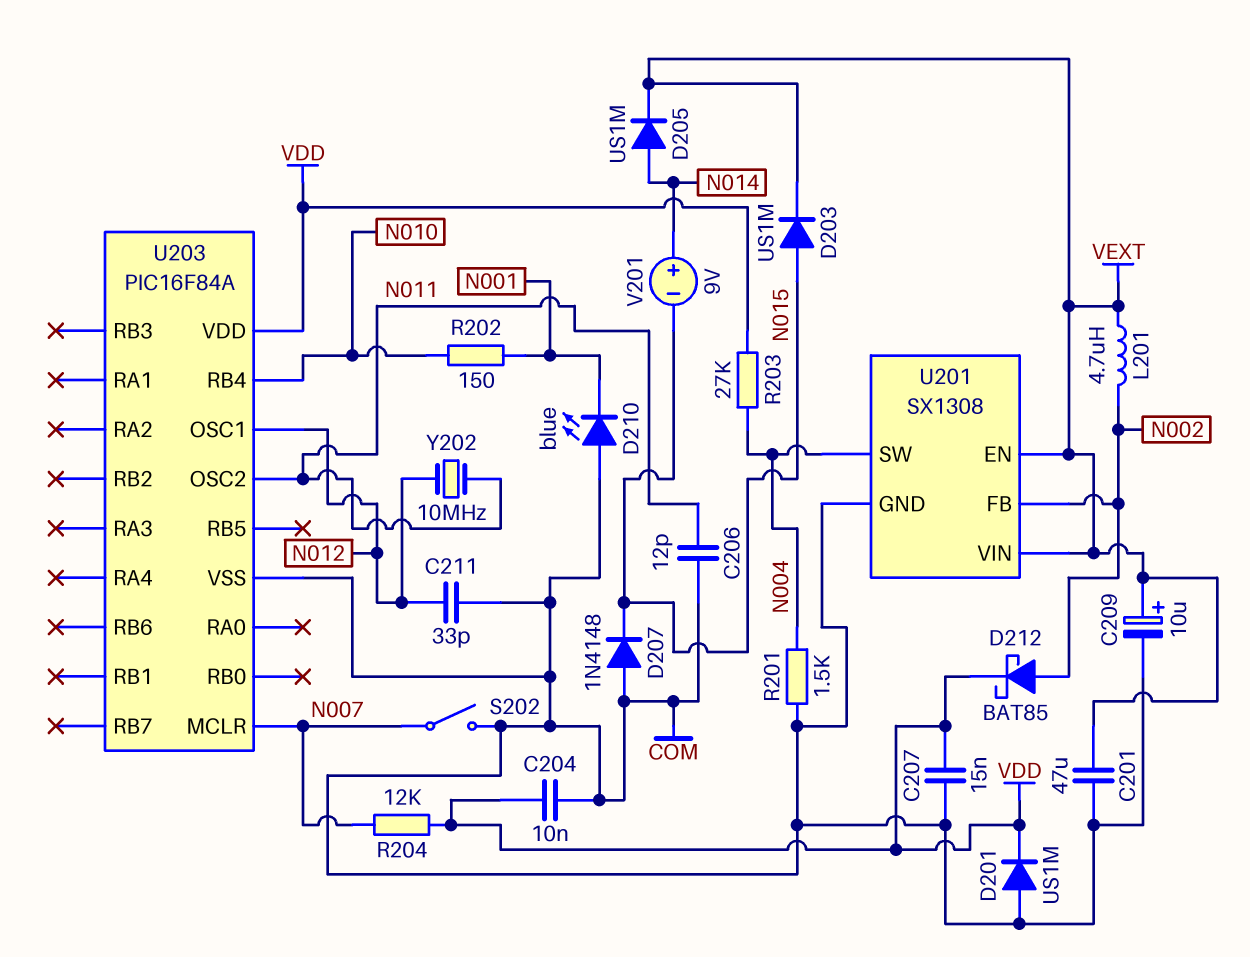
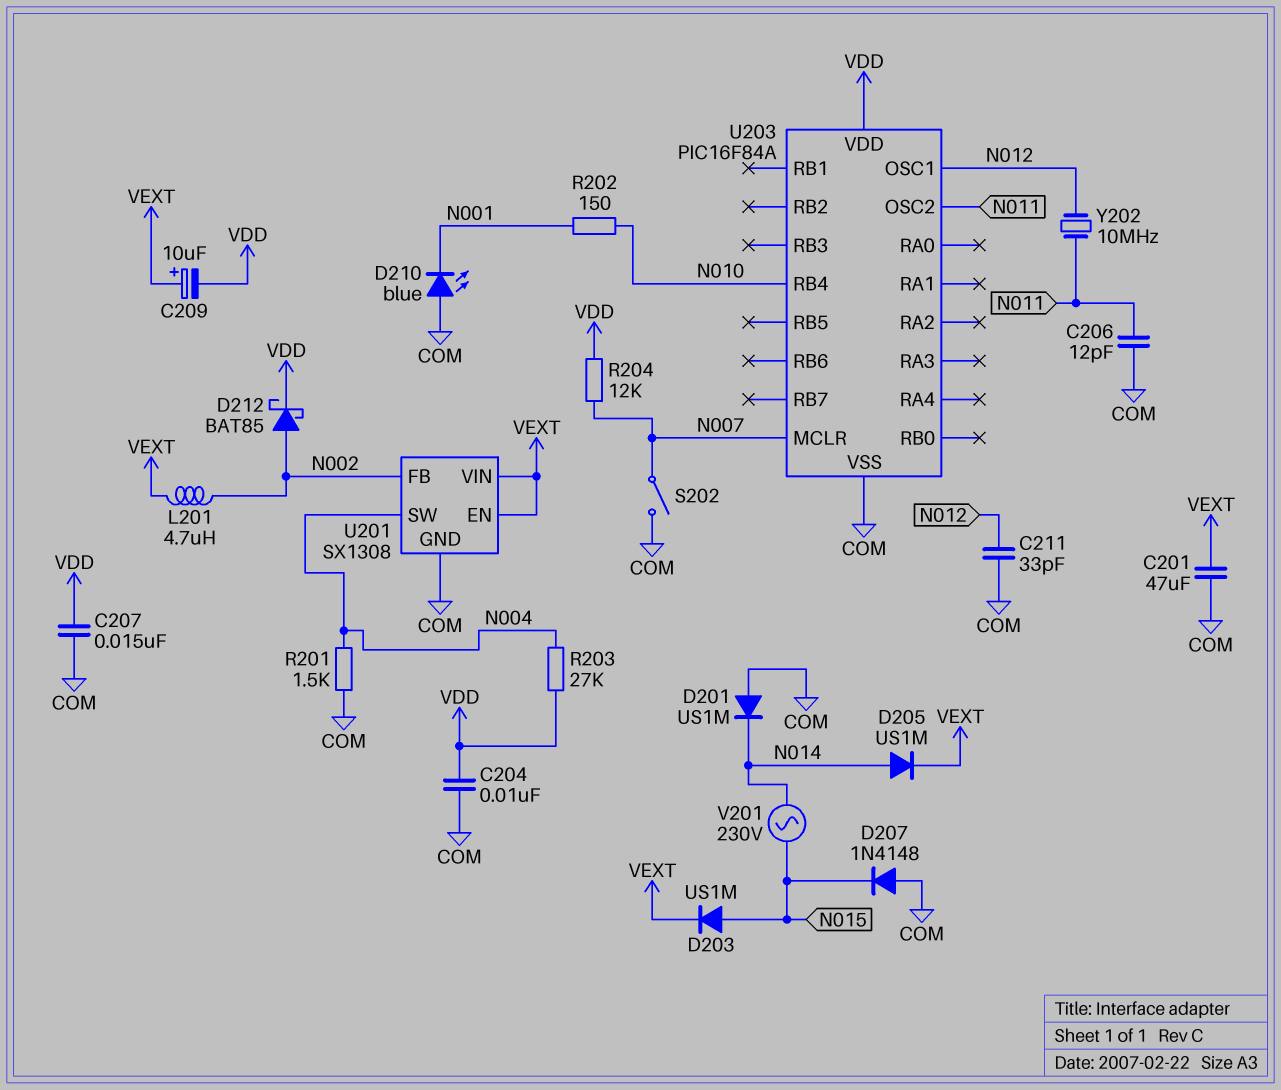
C209: 10uF (plus VEXT, minus COM) -> 10uF (plus VEXT, minus VDD)
D201: diode US1M (A COM, K VDD) -> diode US1M (A COM, K N014)
V201: 9V (plus N014, minus N015) -> AC 230V (N014, N015)

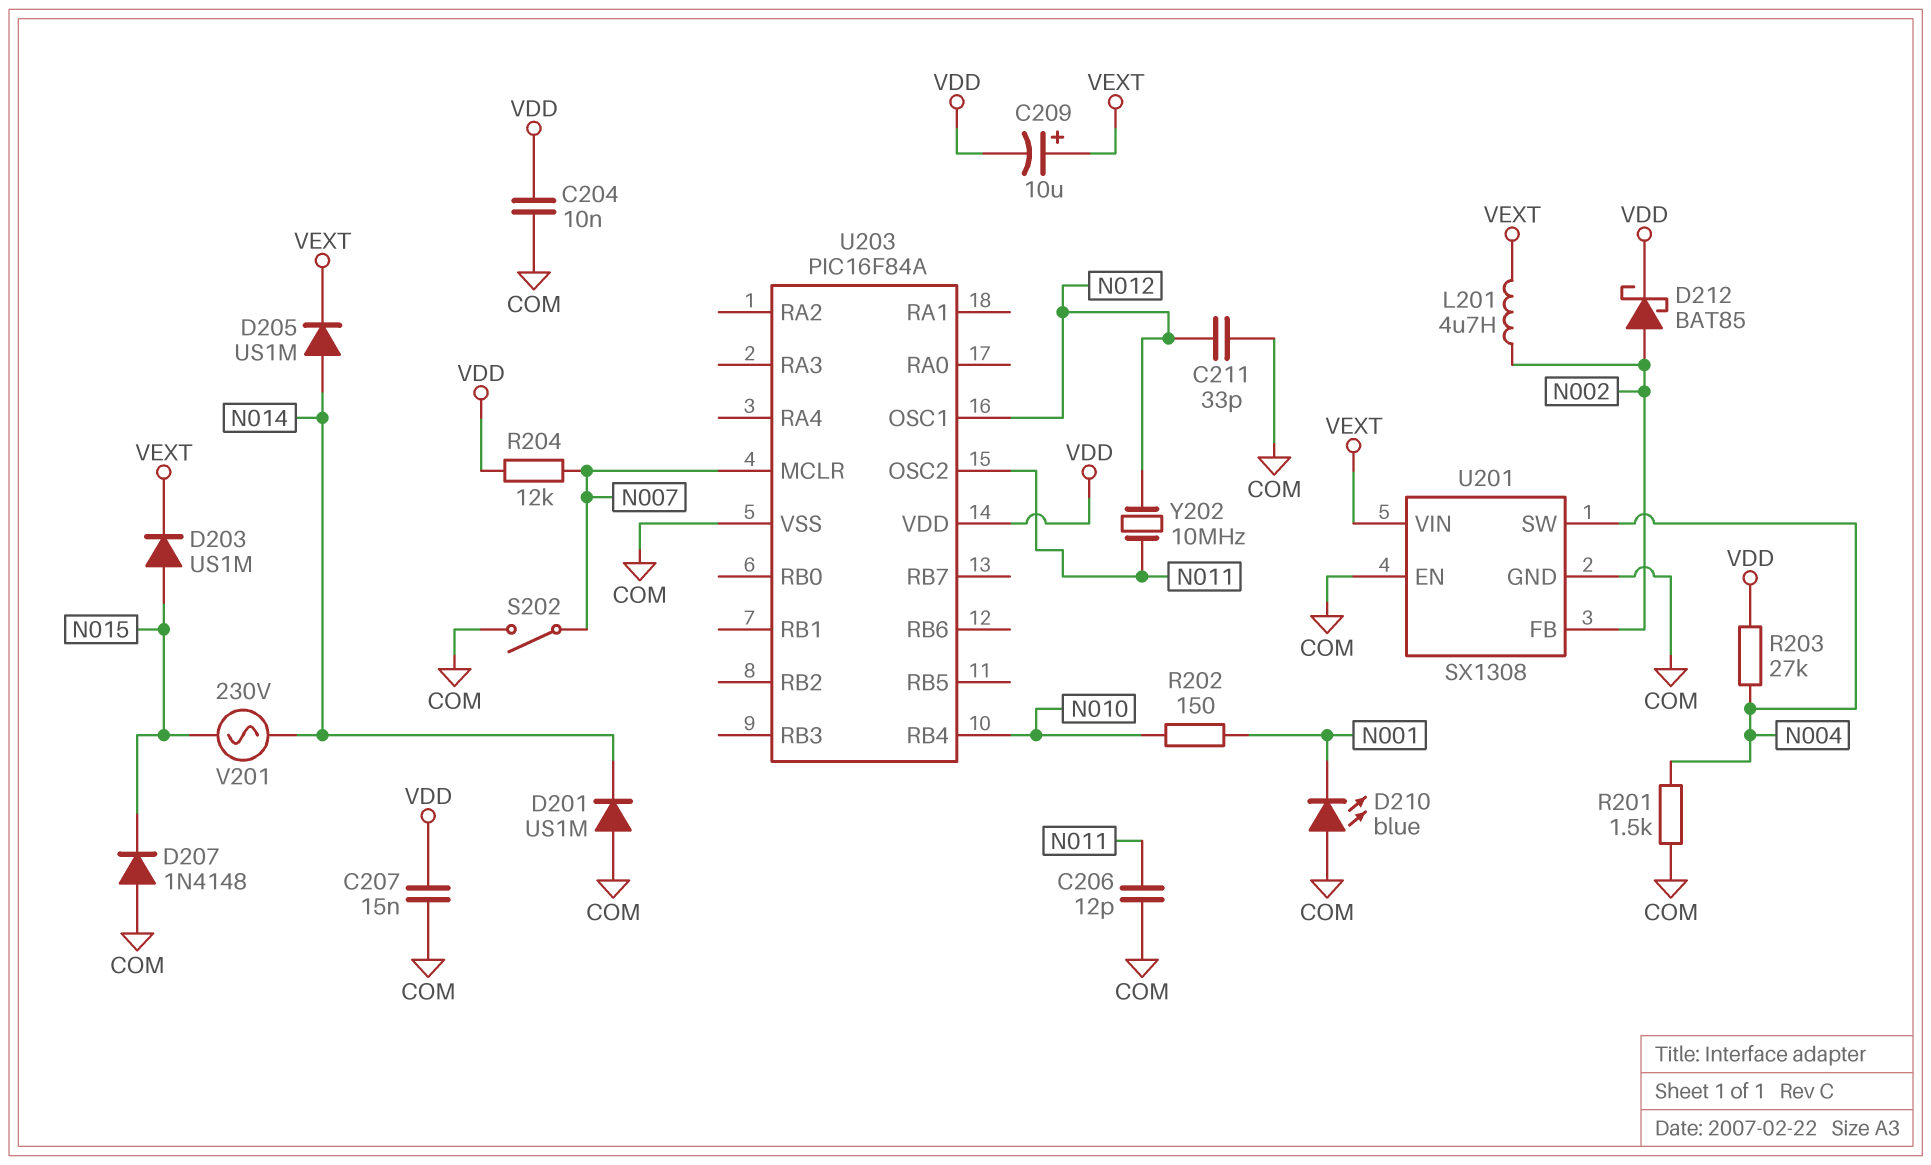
C201: 47uF (COM, VEXT) -> none
U201 pin EN: VEXT -> COM

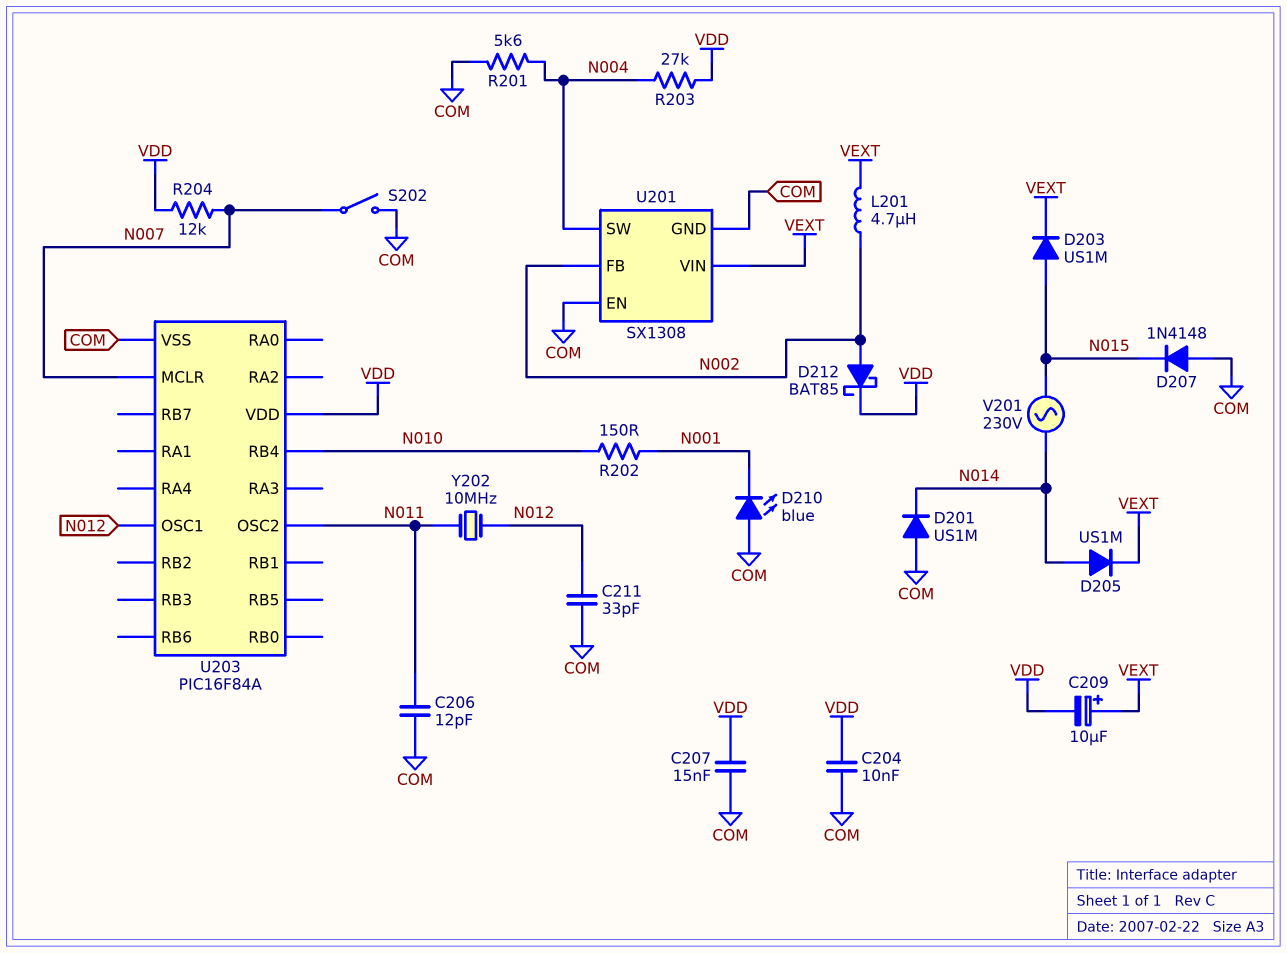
R201: 1.5k (COM, N004) -> 5.6k (COM, N004)

